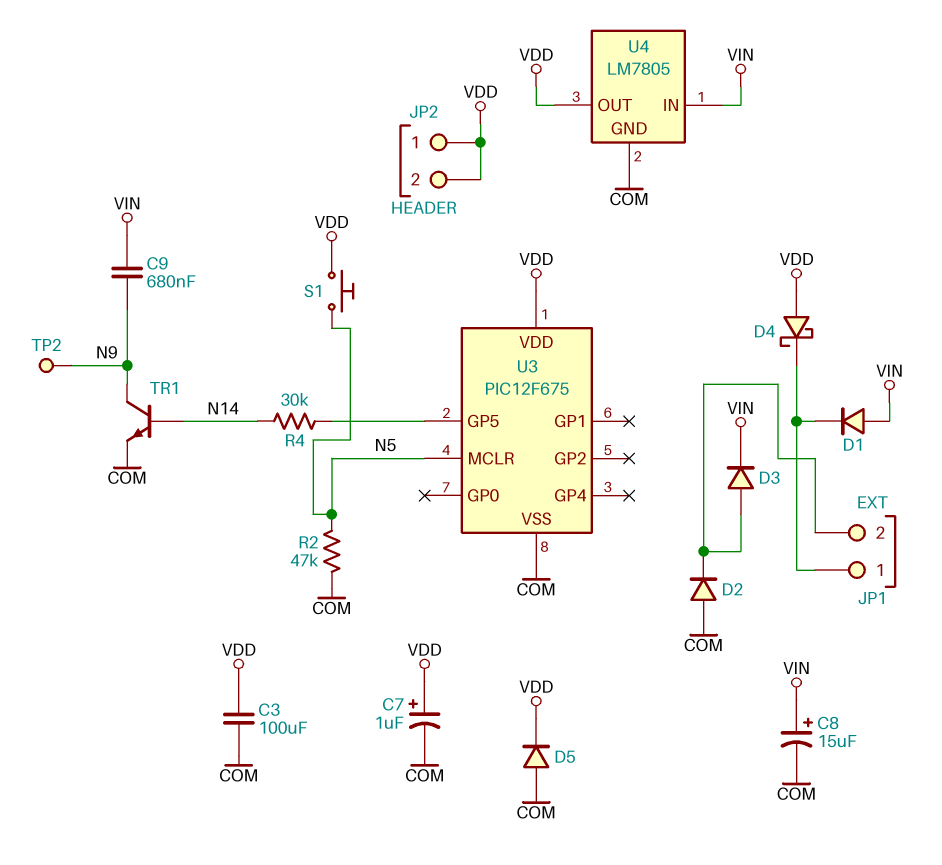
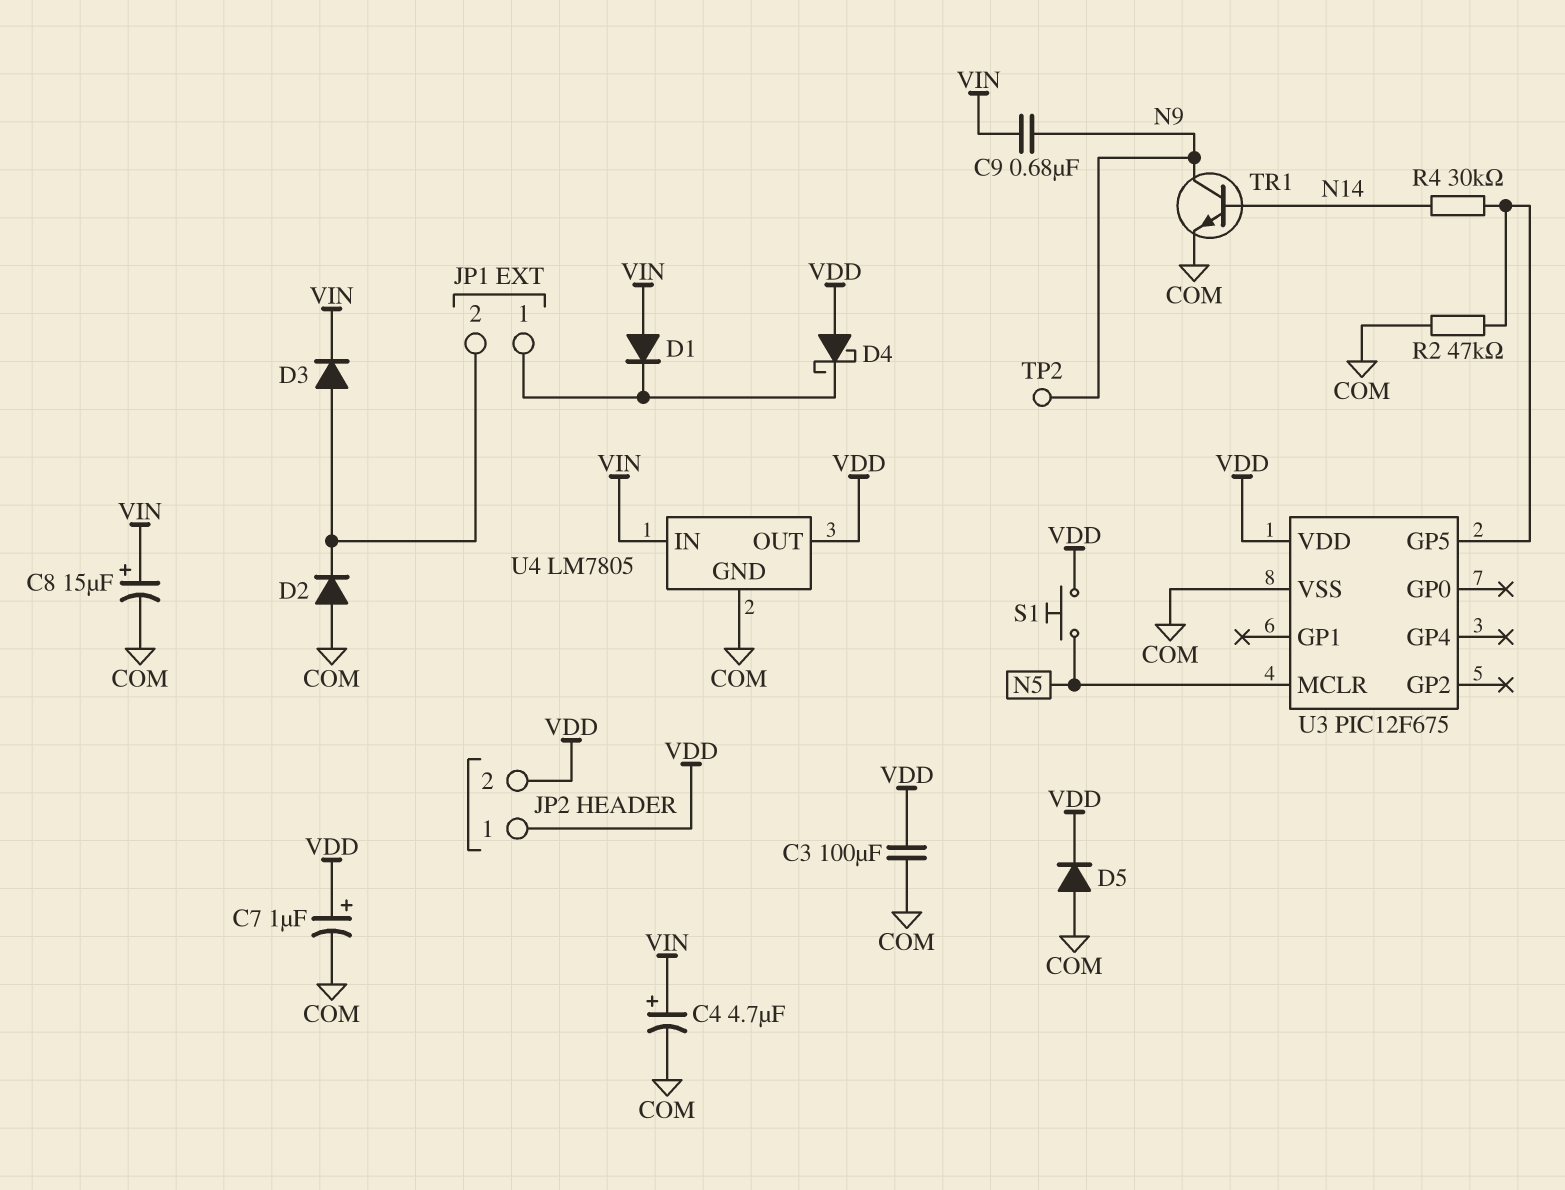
C4: none -> 4.7uF (plus VIN, minus COM)
R2: 47k (COM, N5) -> 47k (COM, U3/GP5)

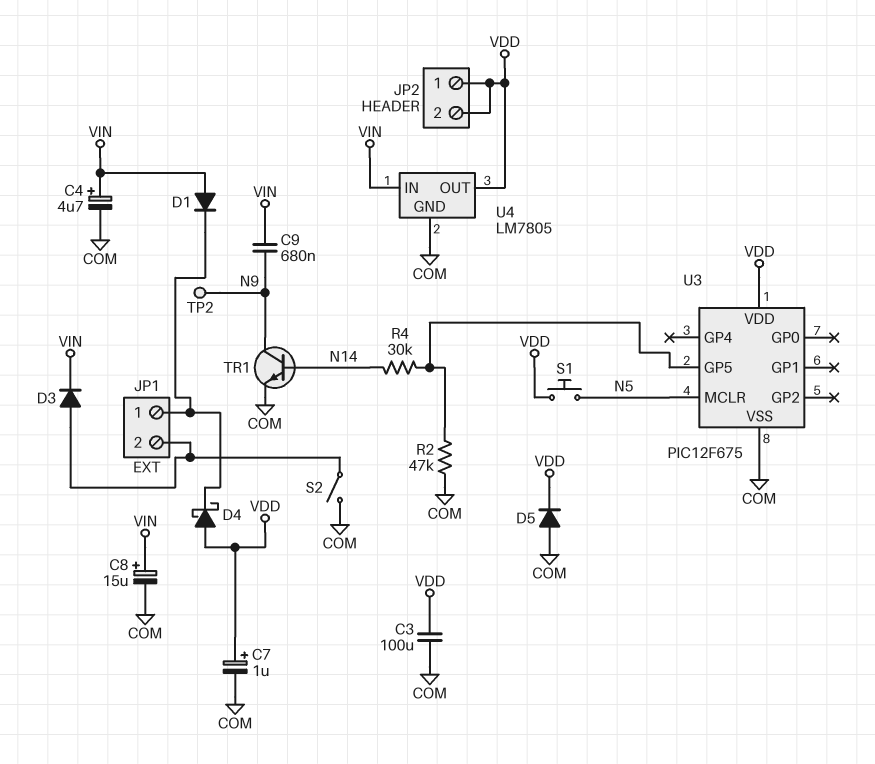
D2: diode (A COM, K JP1/2) -> none
S2: none -> switch (COM, JP1/2)

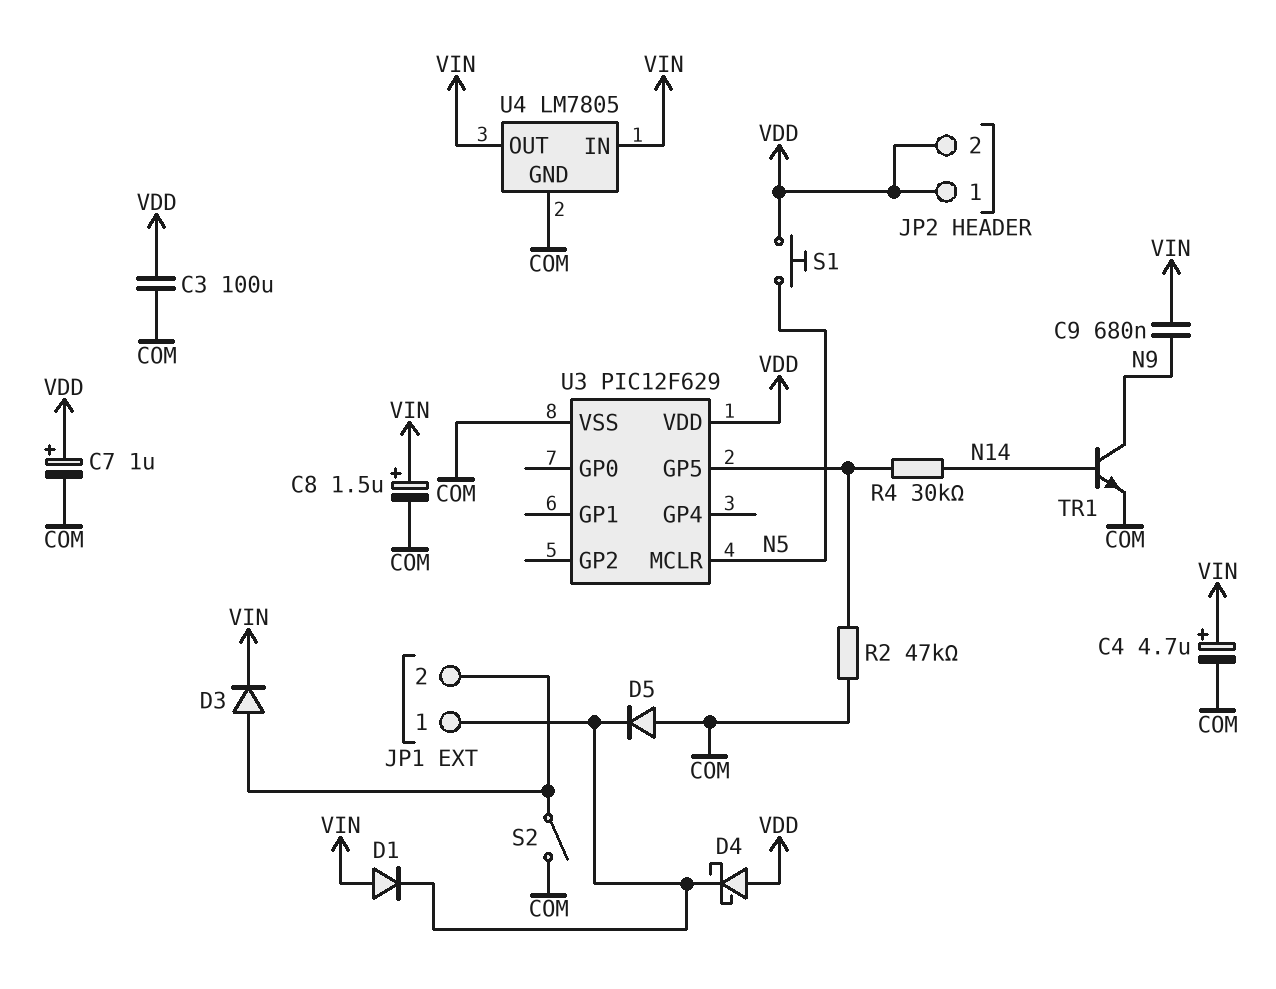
C8: 15uF (plus VIN, minus COM) -> 1.5uF (plus VIN, minus COM)
D5: diode (A COM, K VDD) -> diode (A COM, K JP1/1)
TP2: test point (N9) -> none
U3: PIC12F675 -> PIC12F629
U4 pin OUT: VDD -> VIN

